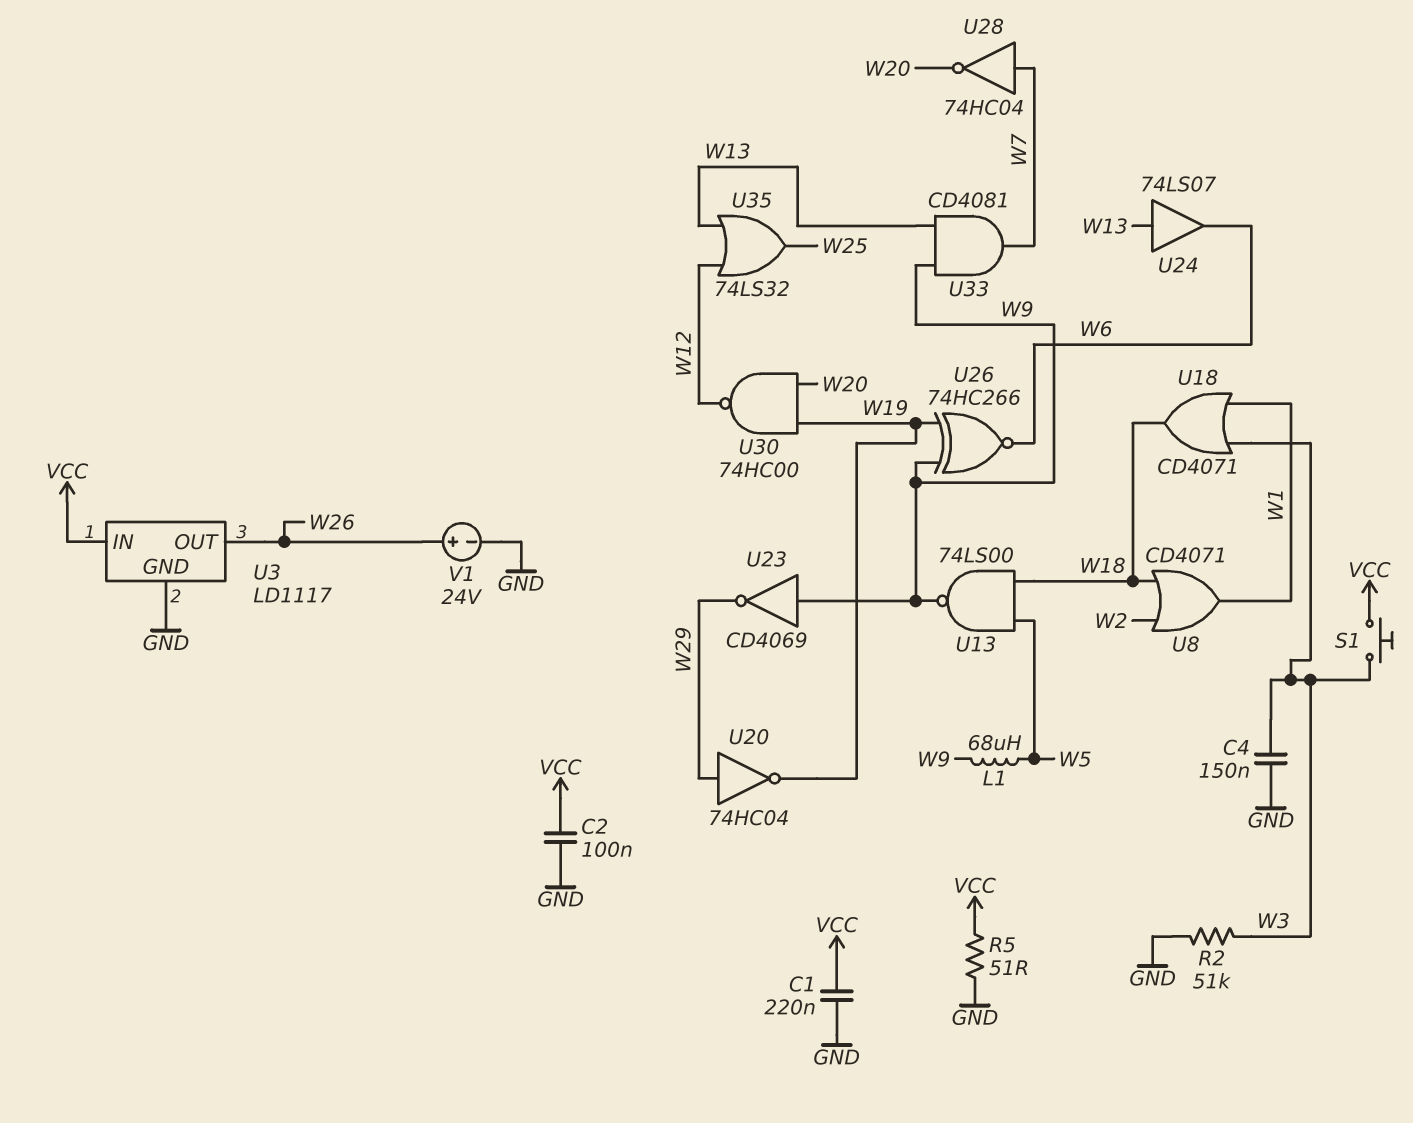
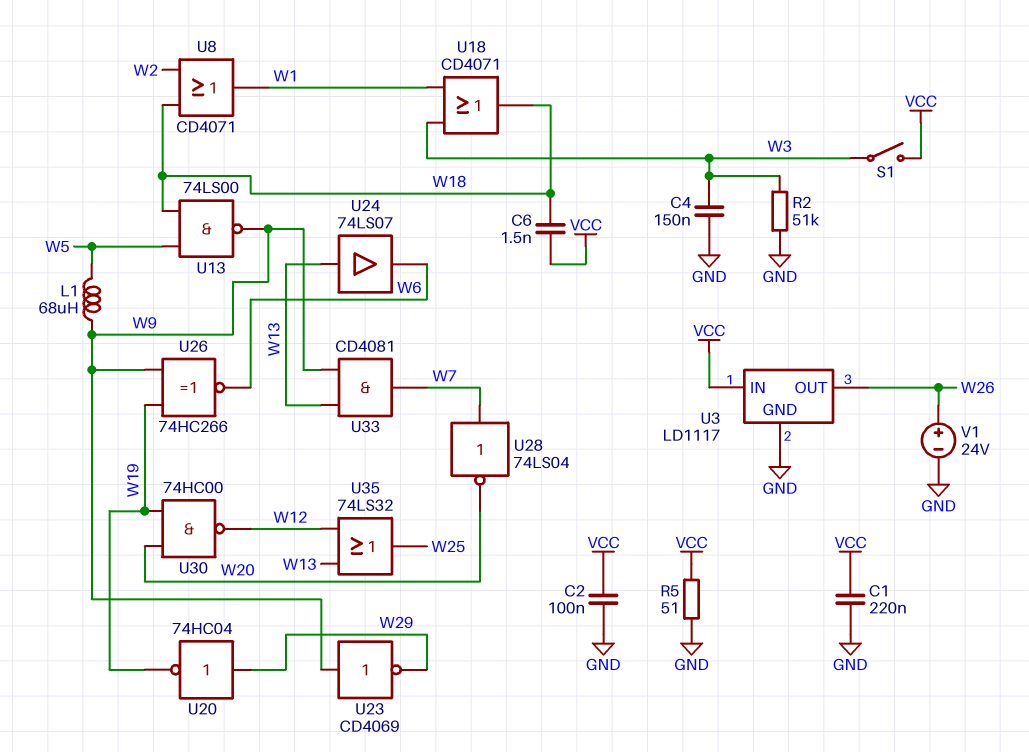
C6: none -> 1.5nF (VCC, W18)
S1: button (VCC, W3) -> switch (VCC, W3)
U28: NOT 74HC04 (in W7, out W20) -> NOT 74LS04 (in W7, out W20)

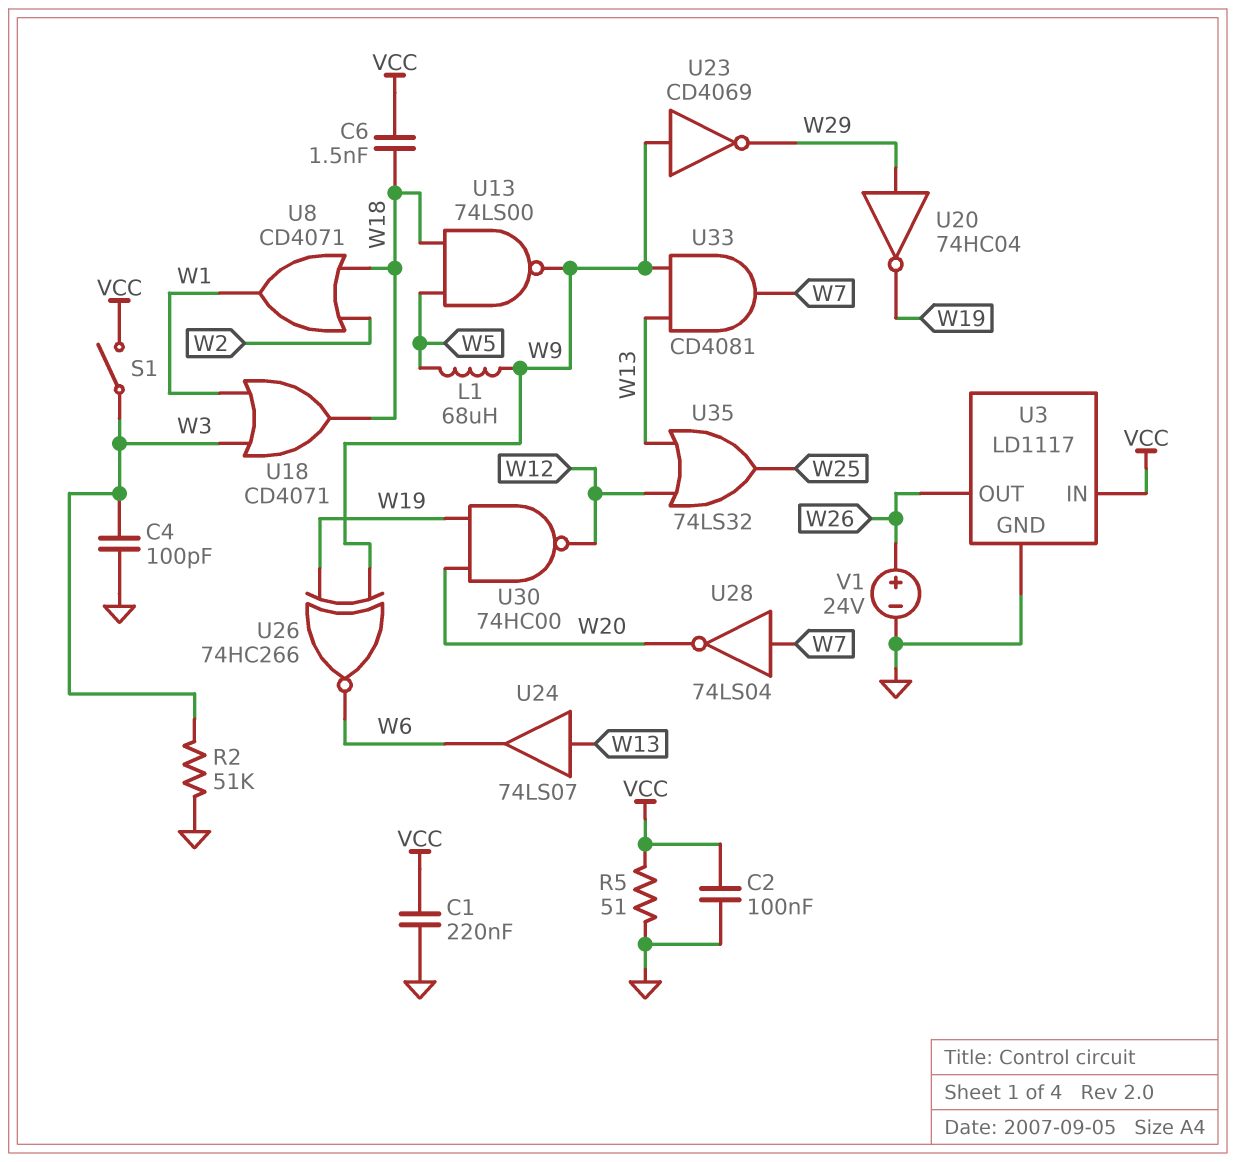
C4: 150nF (GND, W3) -> 100pF (GND, W3)

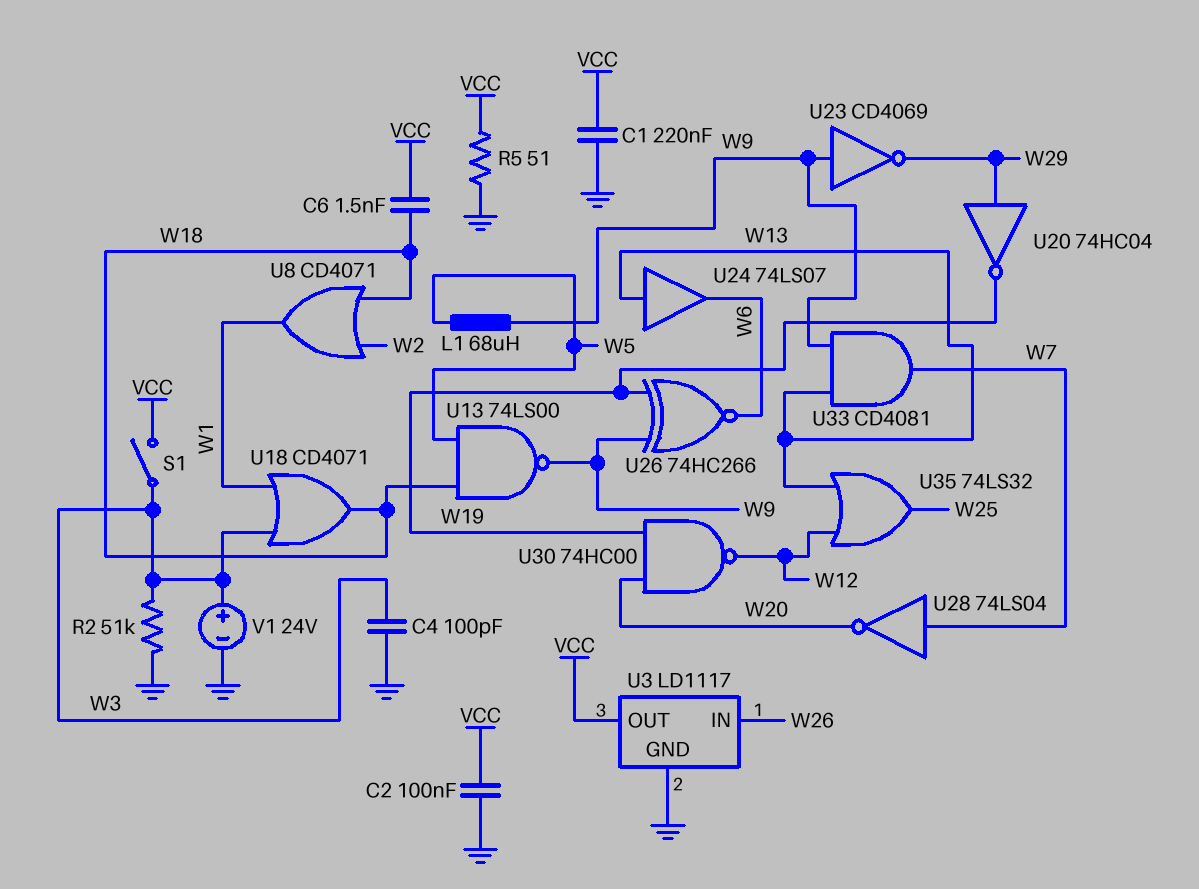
U3 pin IN: VCC -> W26
U3 pin OUT: W26 -> VCC
V1: 24V (plus W26, minus GND) -> 24V (plus W3, minus GND)

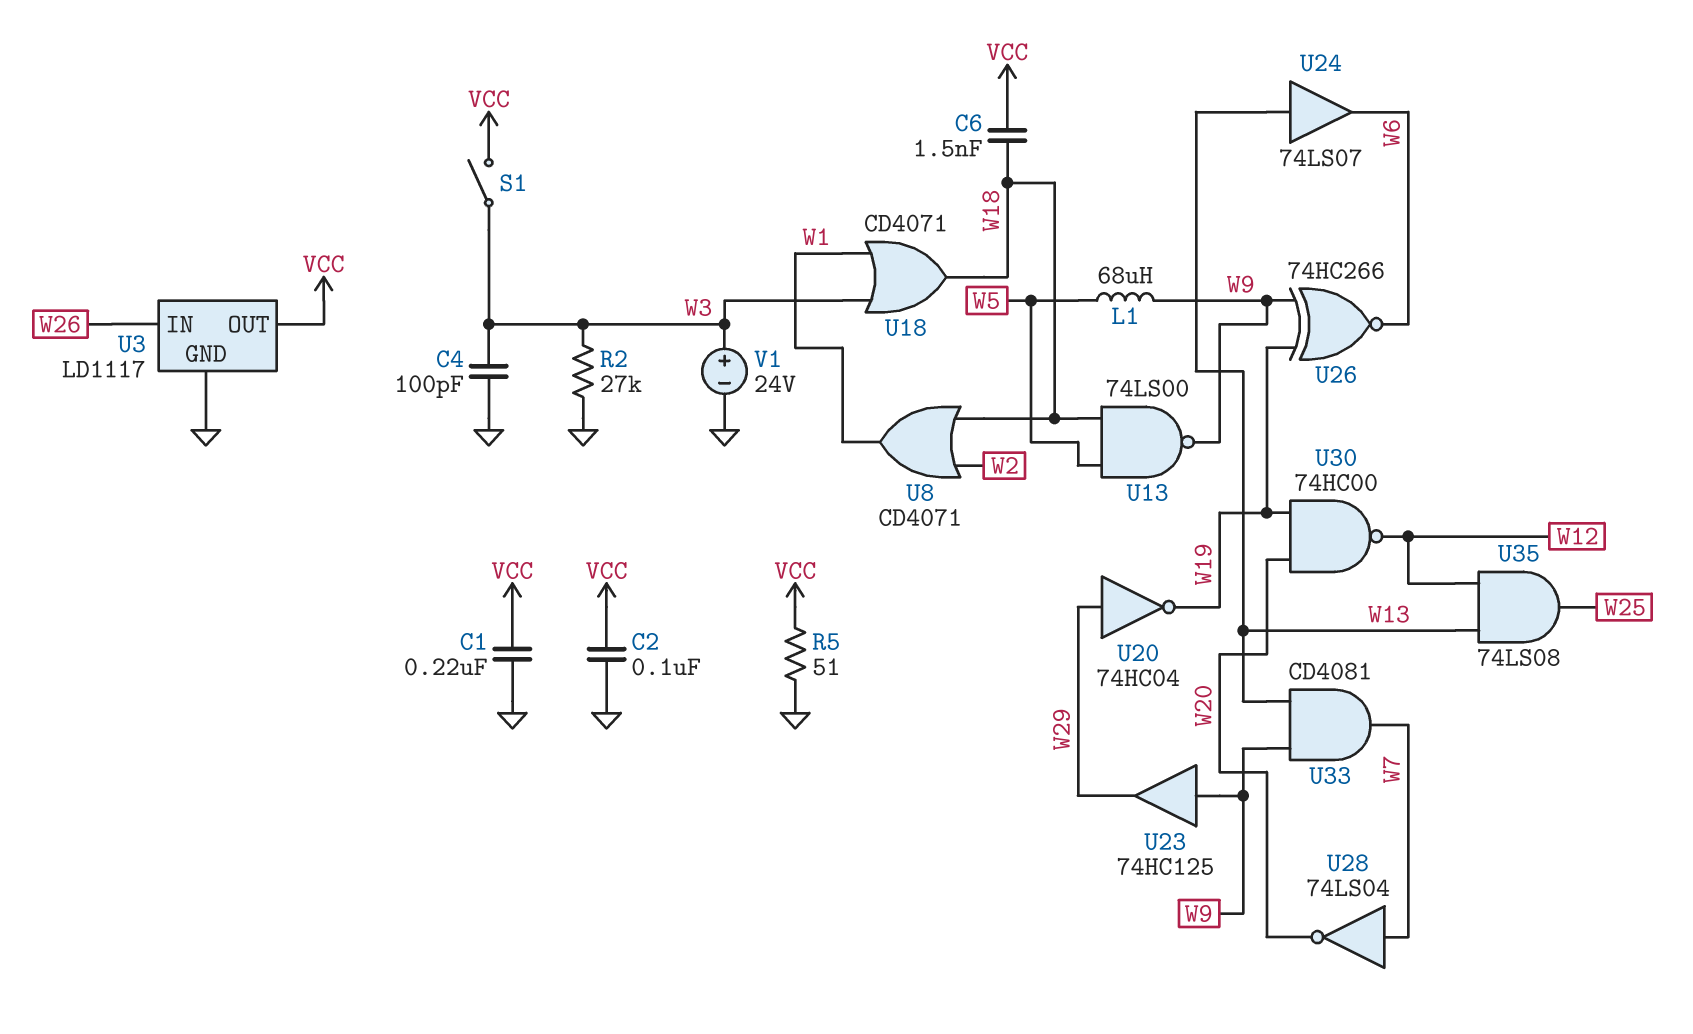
R2: 51k (GND, W3) -> 27k (GND, W3)
U23: NOT CD4069 (in W9, out W29) -> buffer 74HC125 (in W9, out W29)
U35: OR 74LS32 (in W12, in W13, out W25) -> AND 74LS08 (in W12, in W13, out W25)

